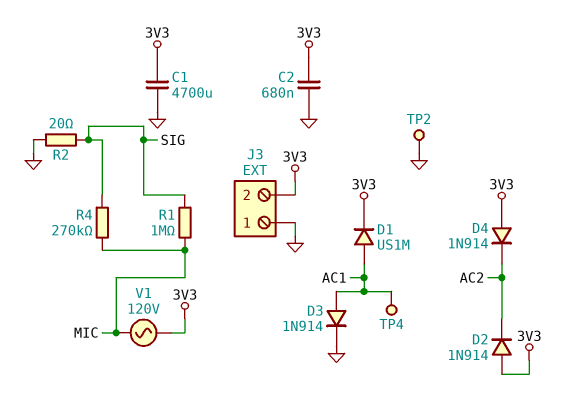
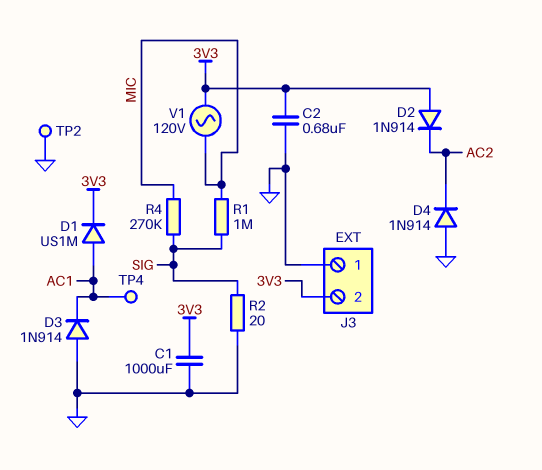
C1: 4700uF (3V3, GND) -> 1000uF (3V3, GND)
D3: diode 1N914 (A AC1, K GND) -> diode 1N914 (A GND, K AC1)
D4: diode 1N914 (A 3V3, K AC2) -> diode 1N914 (A GND, K AC2)

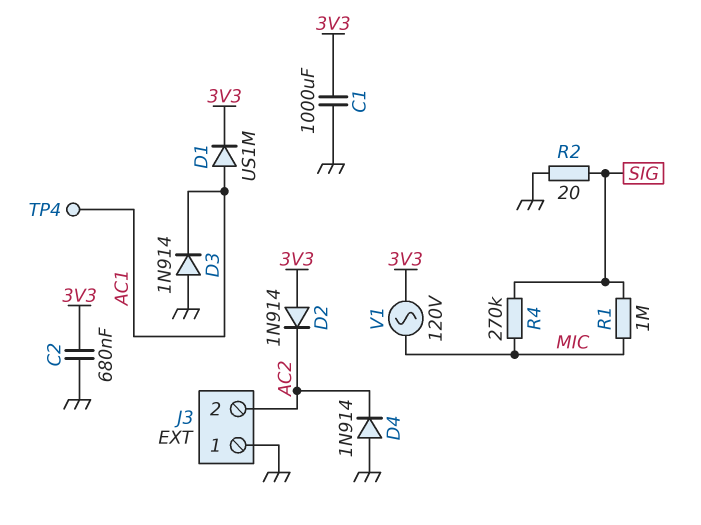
J3 pin 2: 3V3 -> AC2
TP2: test point (GND) -> none

